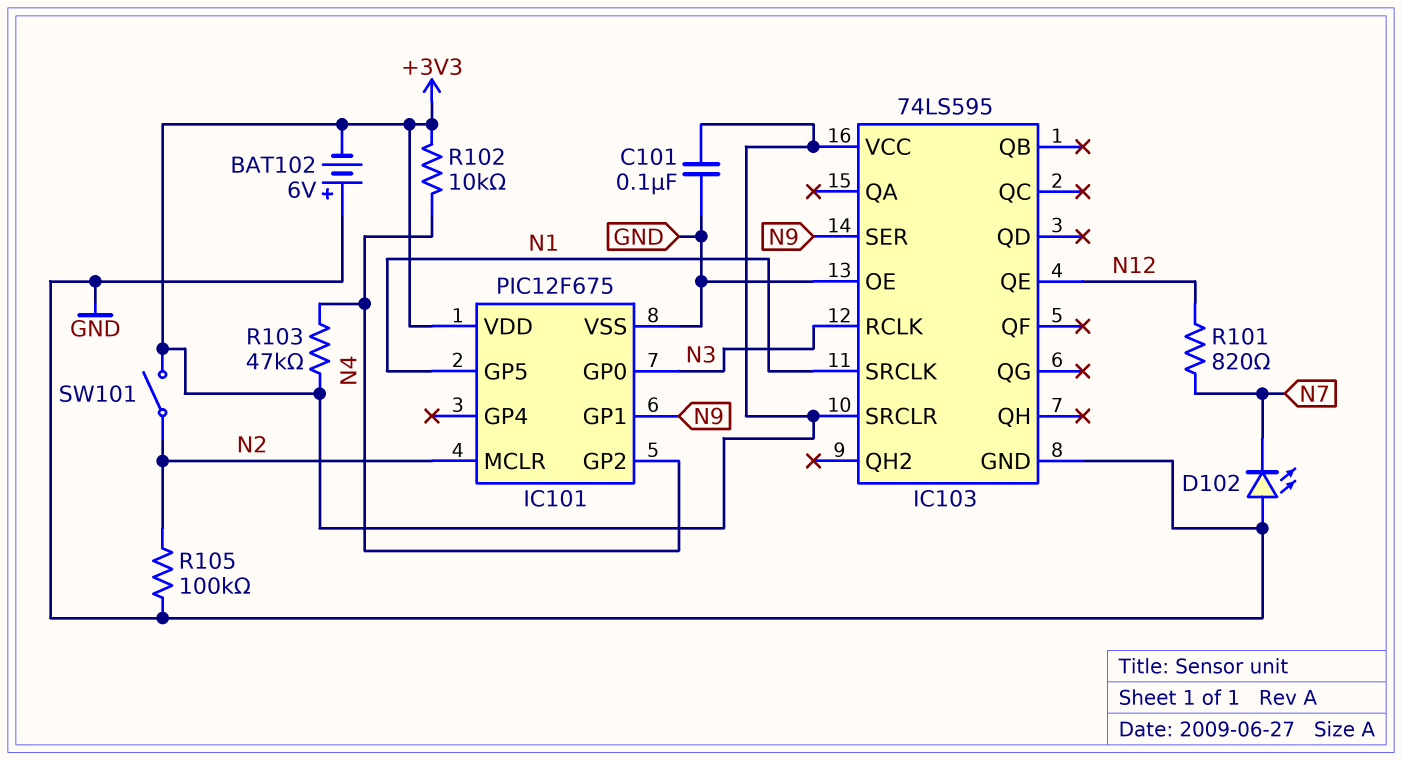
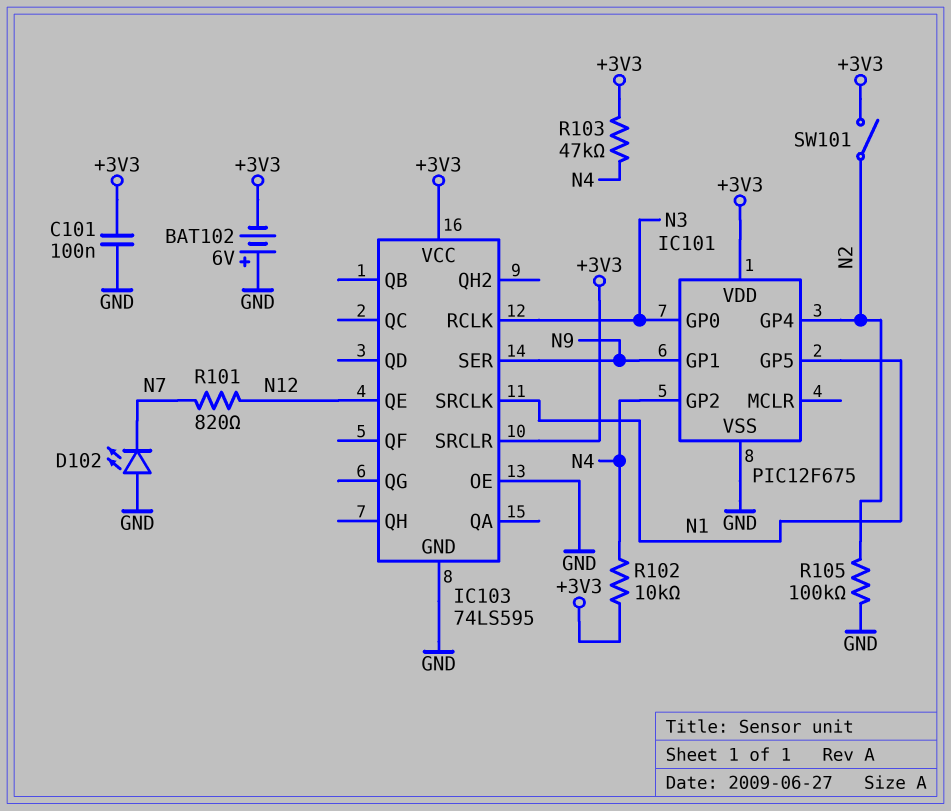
IC101 pin GP4: none -> N2
IC101 pin MCLR: N2 -> none

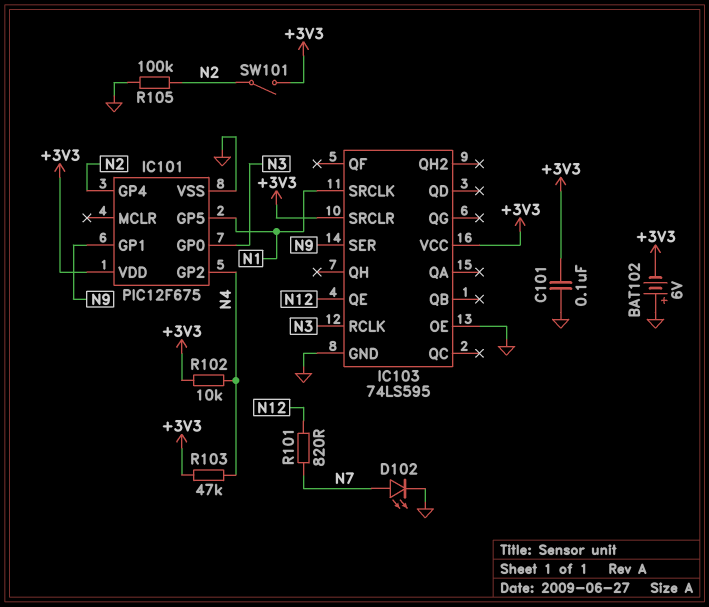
D102: LED (A GND, K N7) -> LED (A N7, K GND)

